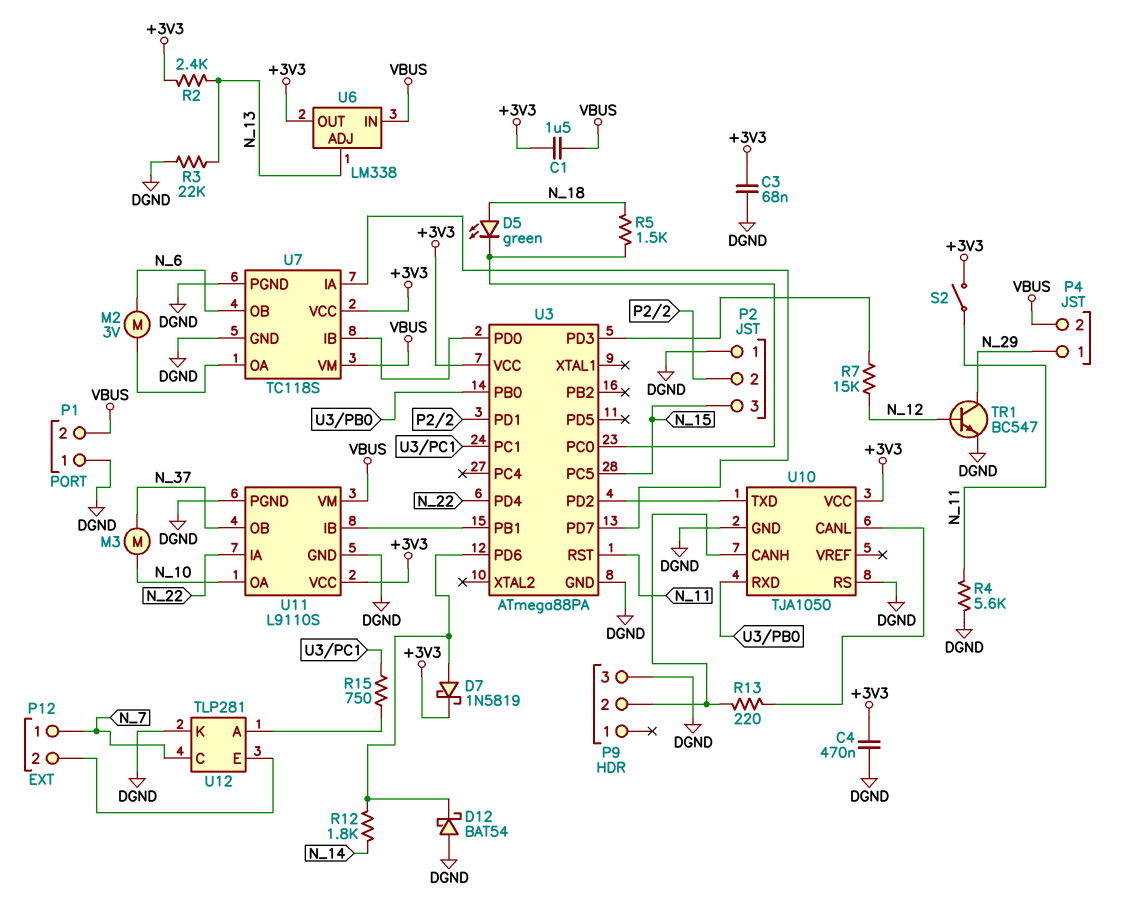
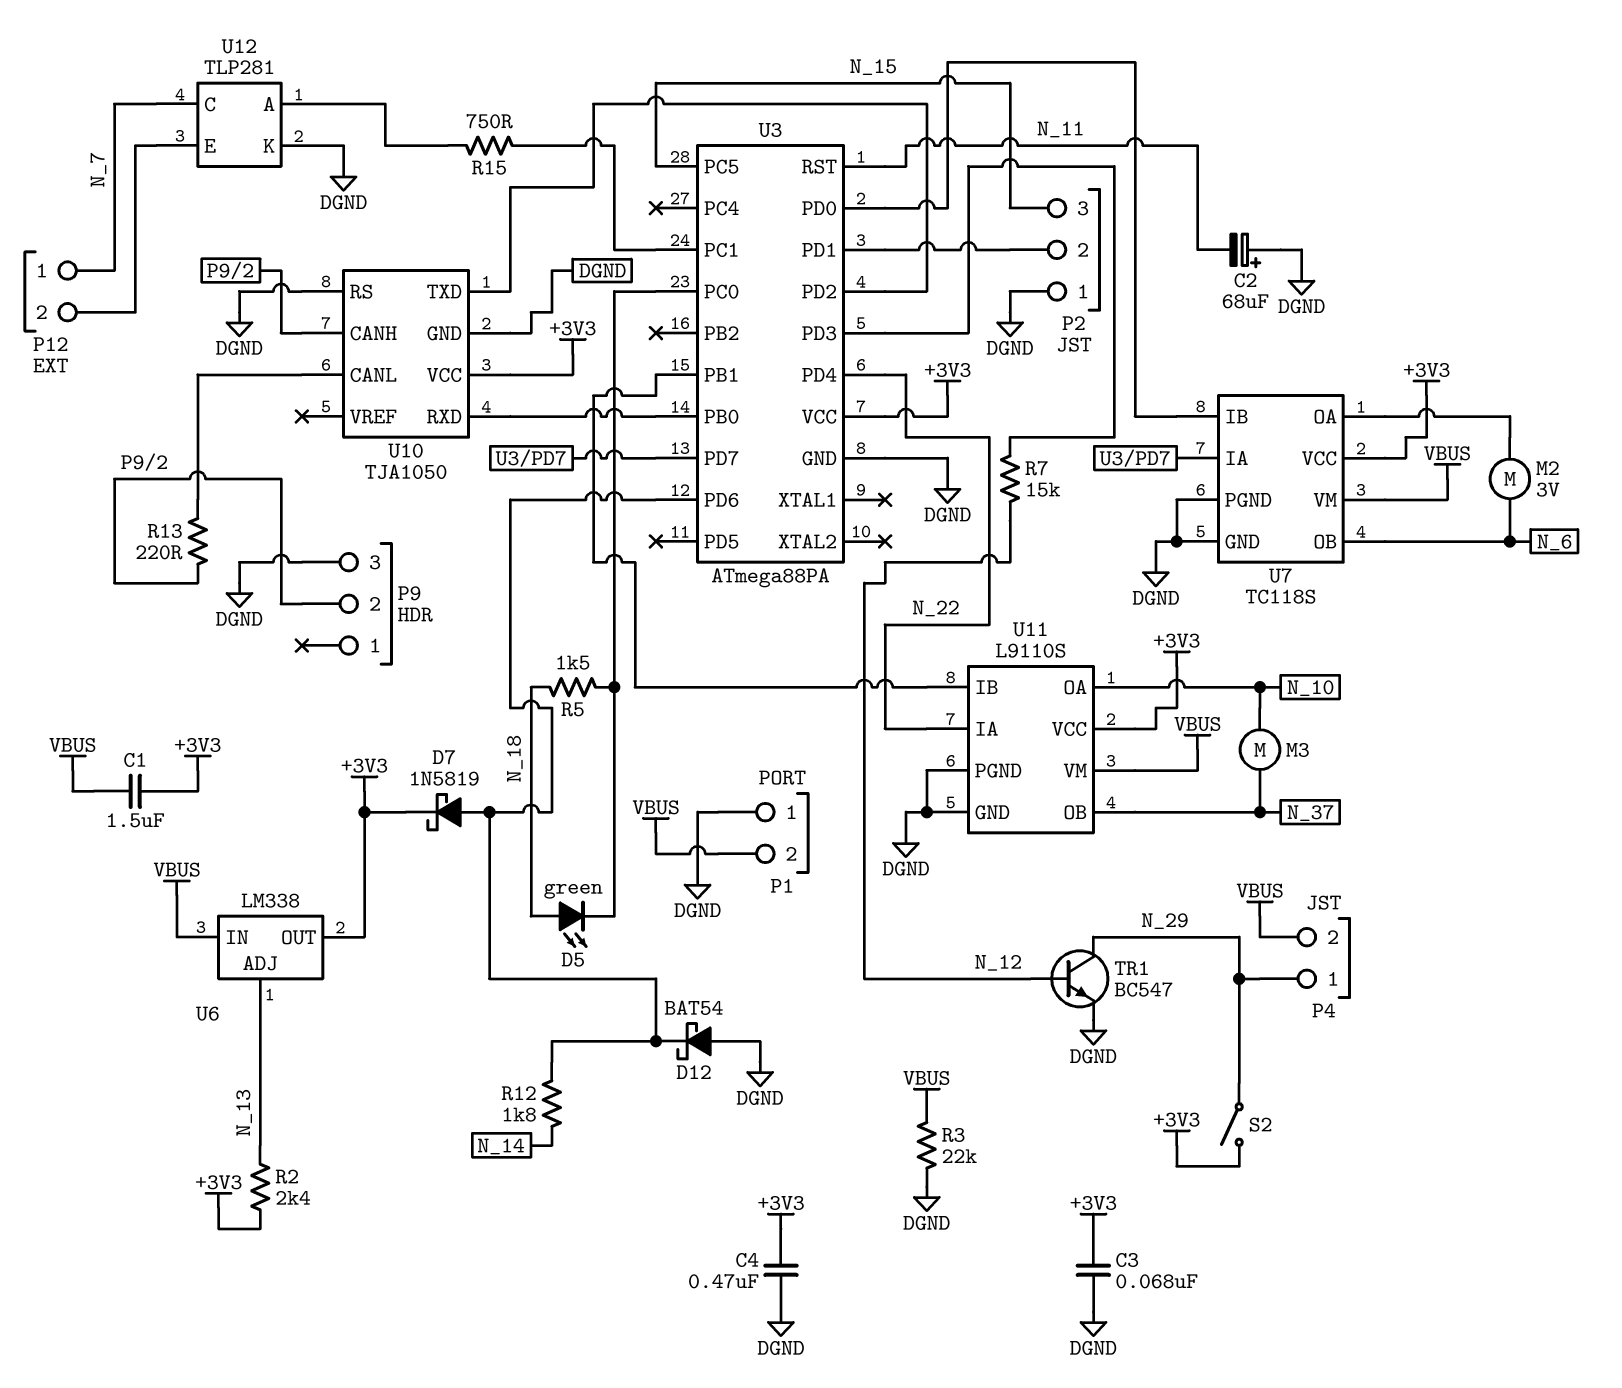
C2: none -> 68uF (plus DGND, minus N_11)
R3: 22k (DGND, N_13) -> 22k (DGND, VBUS)
R4: 5.6k (DGND, N_11) -> none
S2: switch (+3V3, N_11) -> switch (+3V3, N_29)

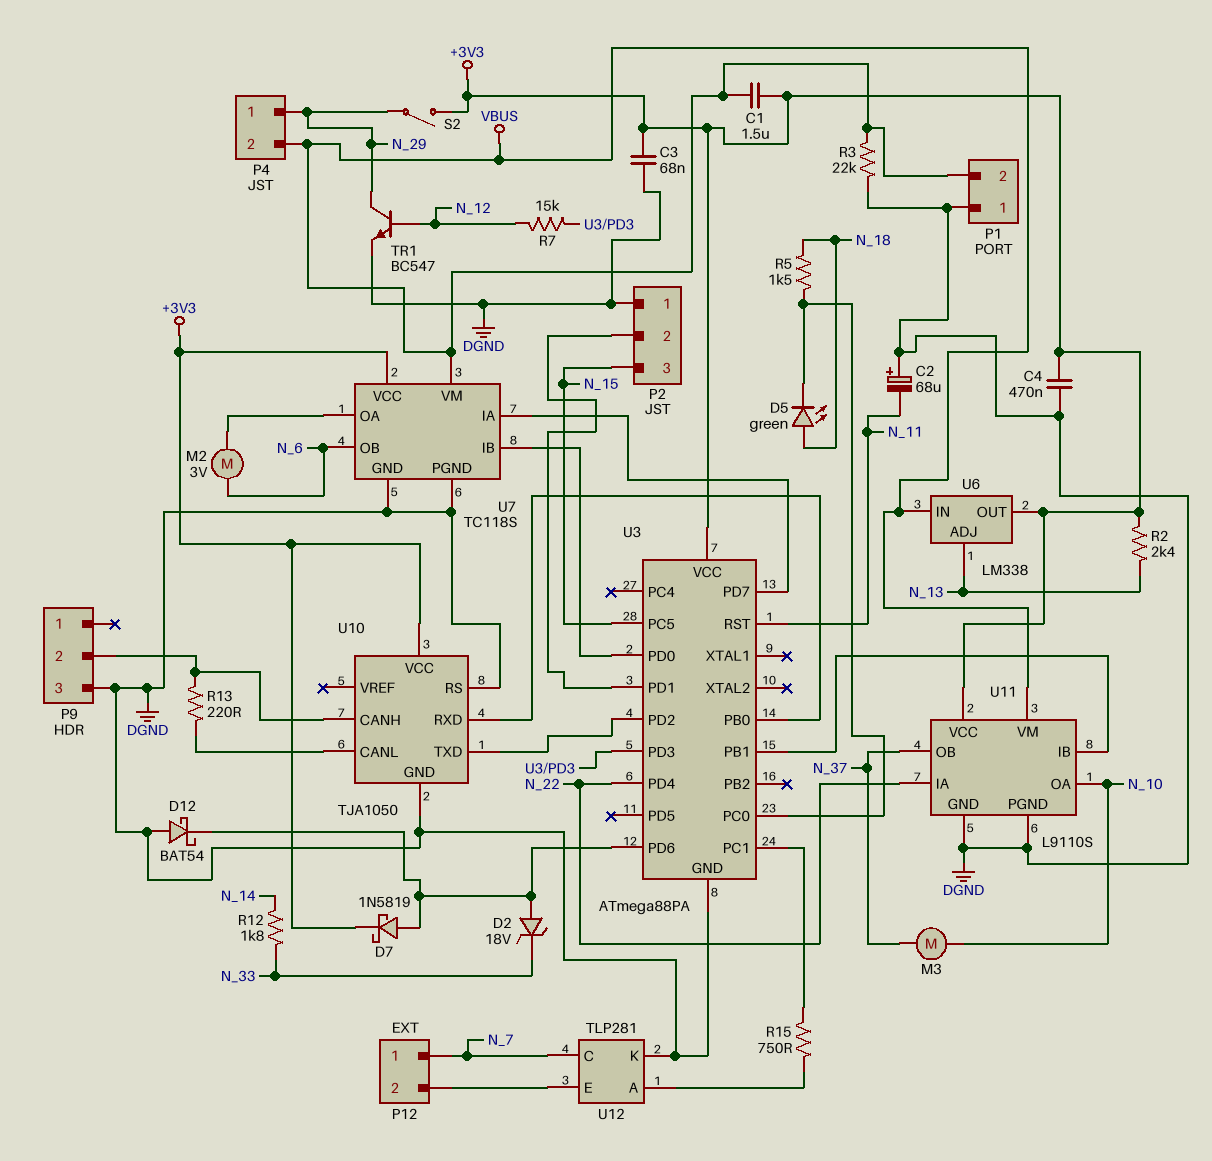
D2: none -> zener 18V (A U3/PD6, K N_33)
R12: 1.8k (N_14, U3/PD6) -> 1.8k (N_14, N_33)

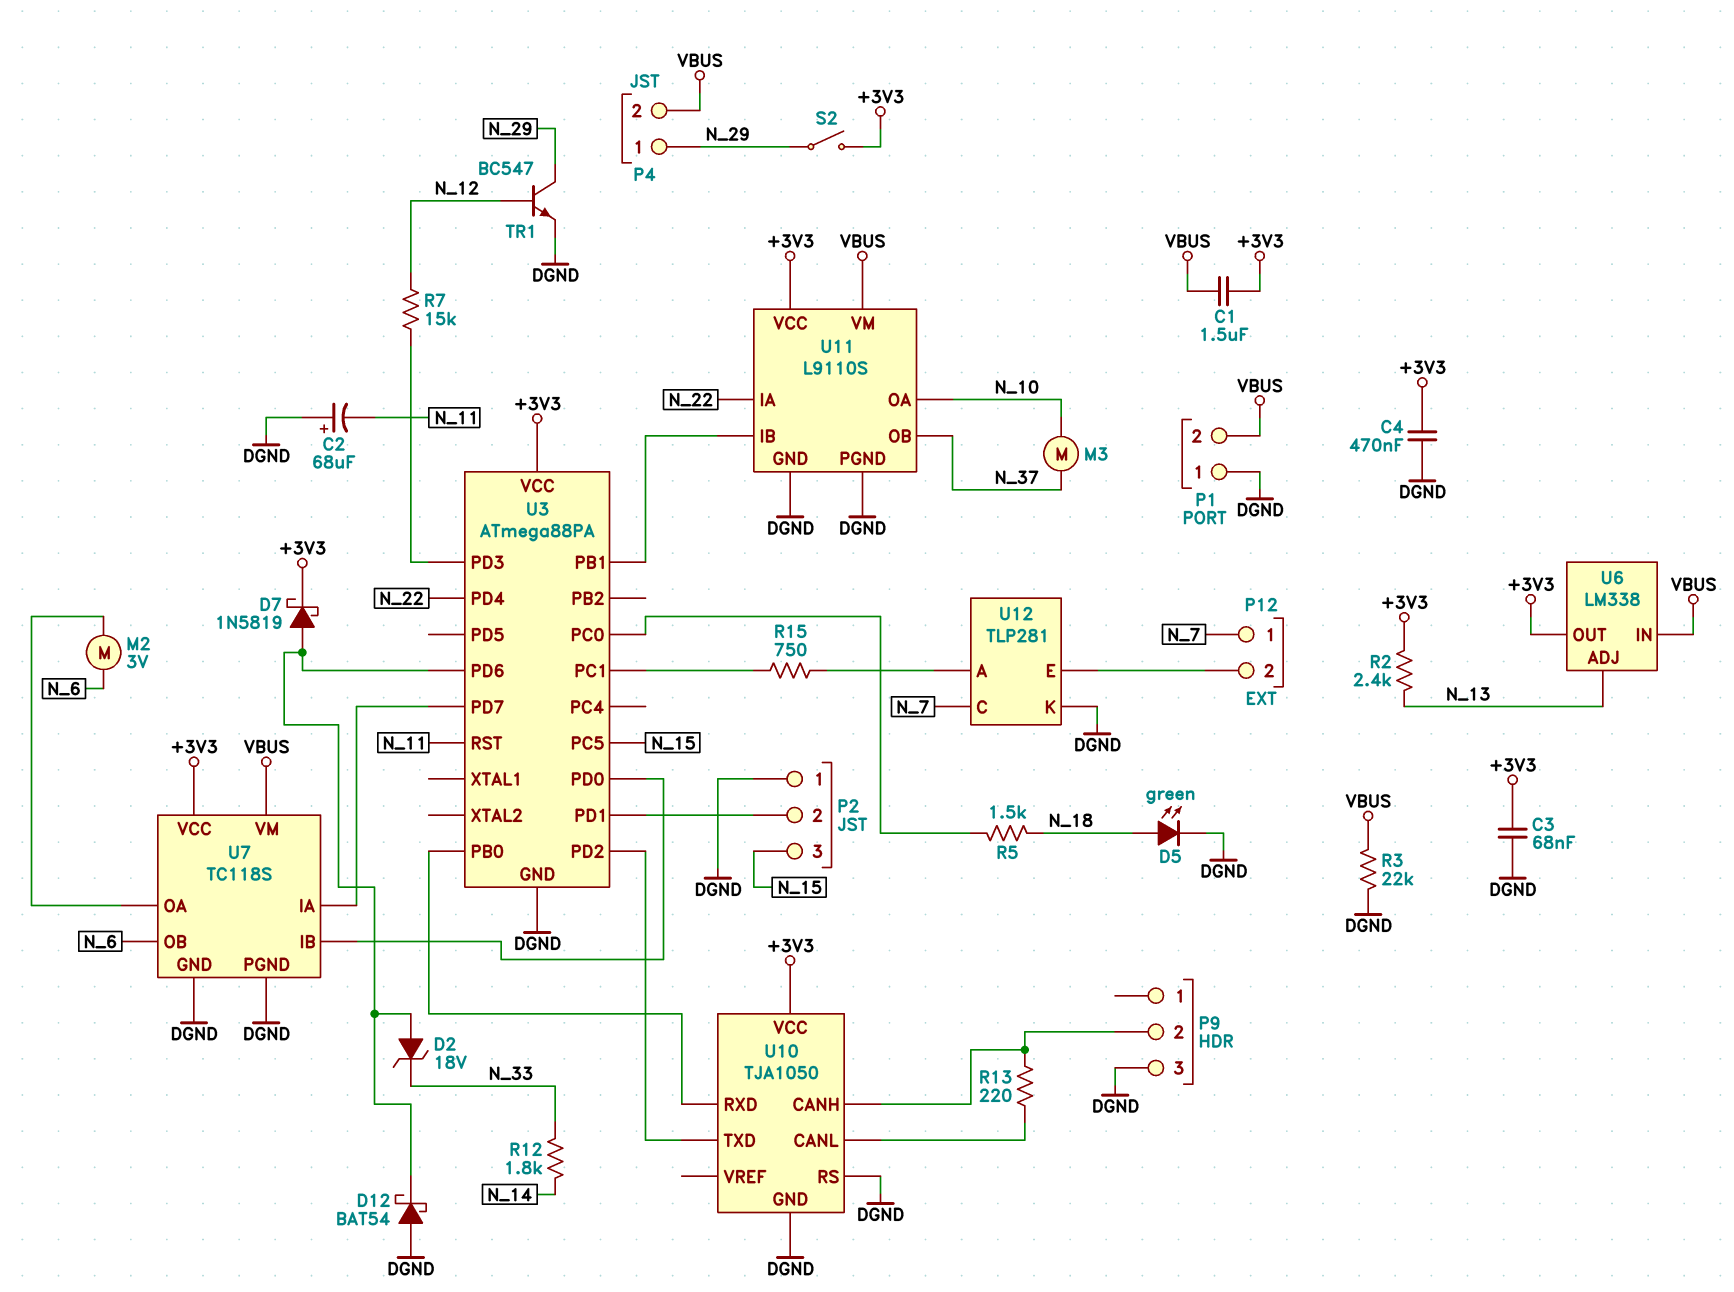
D5: LED green (A N_18, K U3/PC0) -> LED green (A N_18, K DGND)

